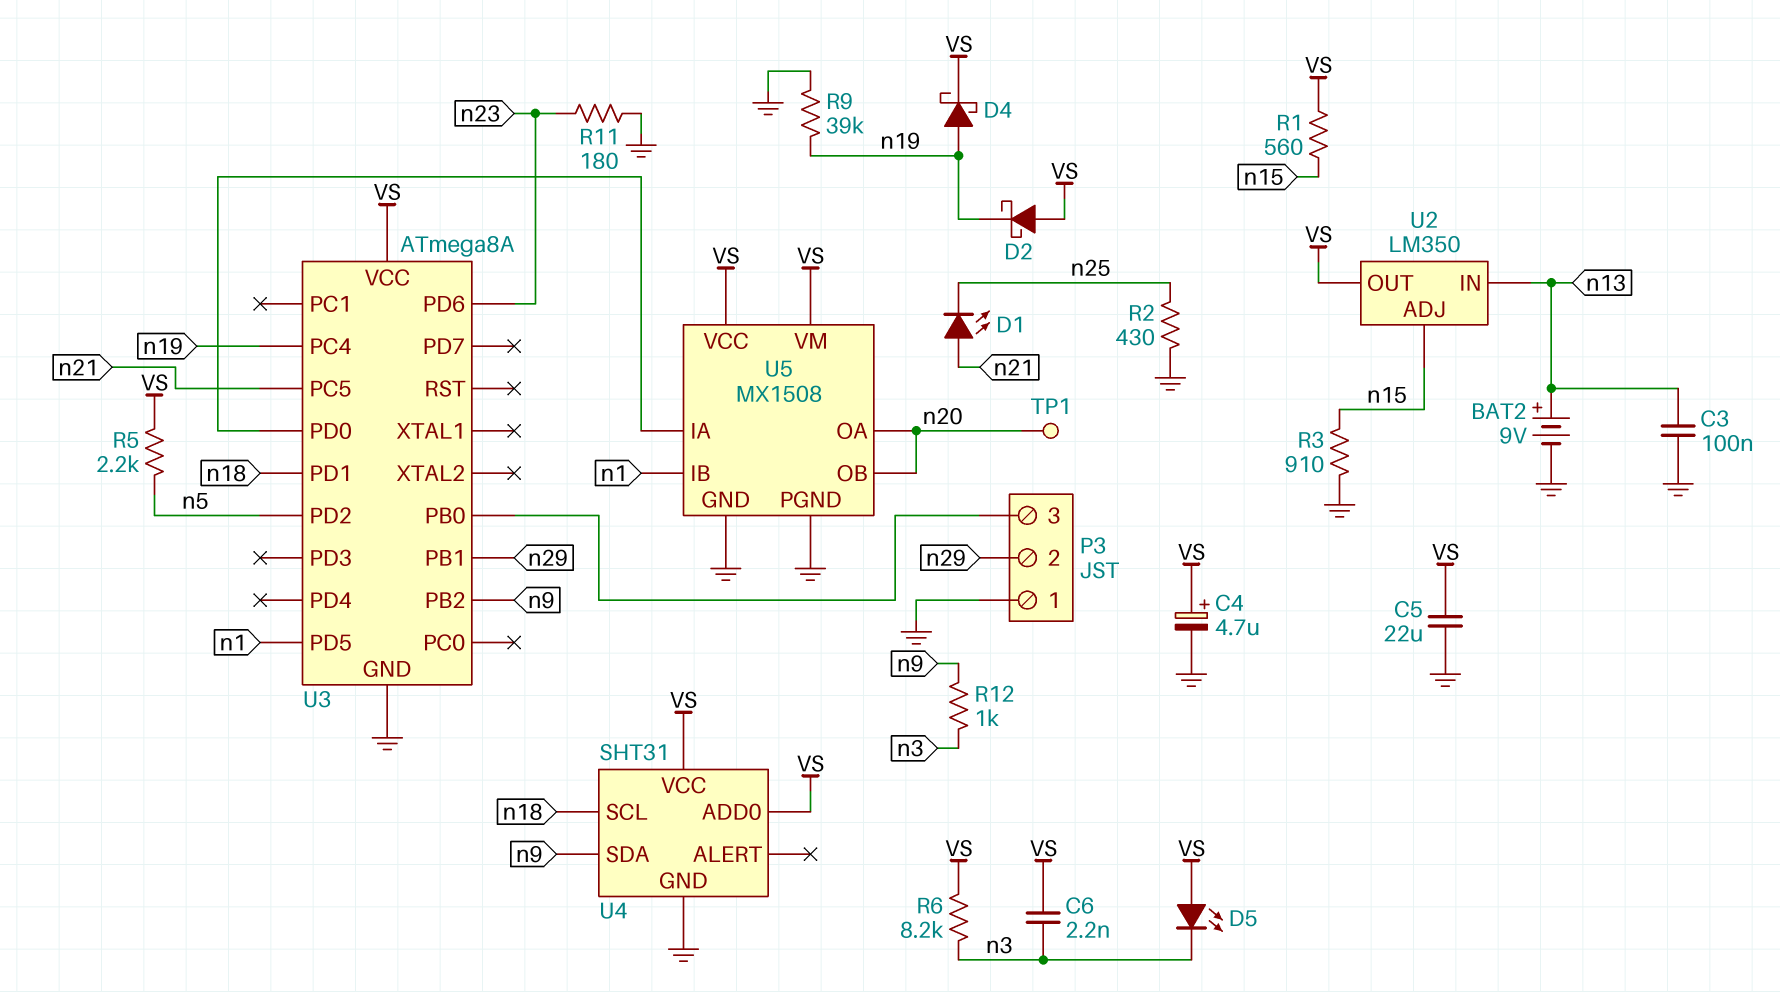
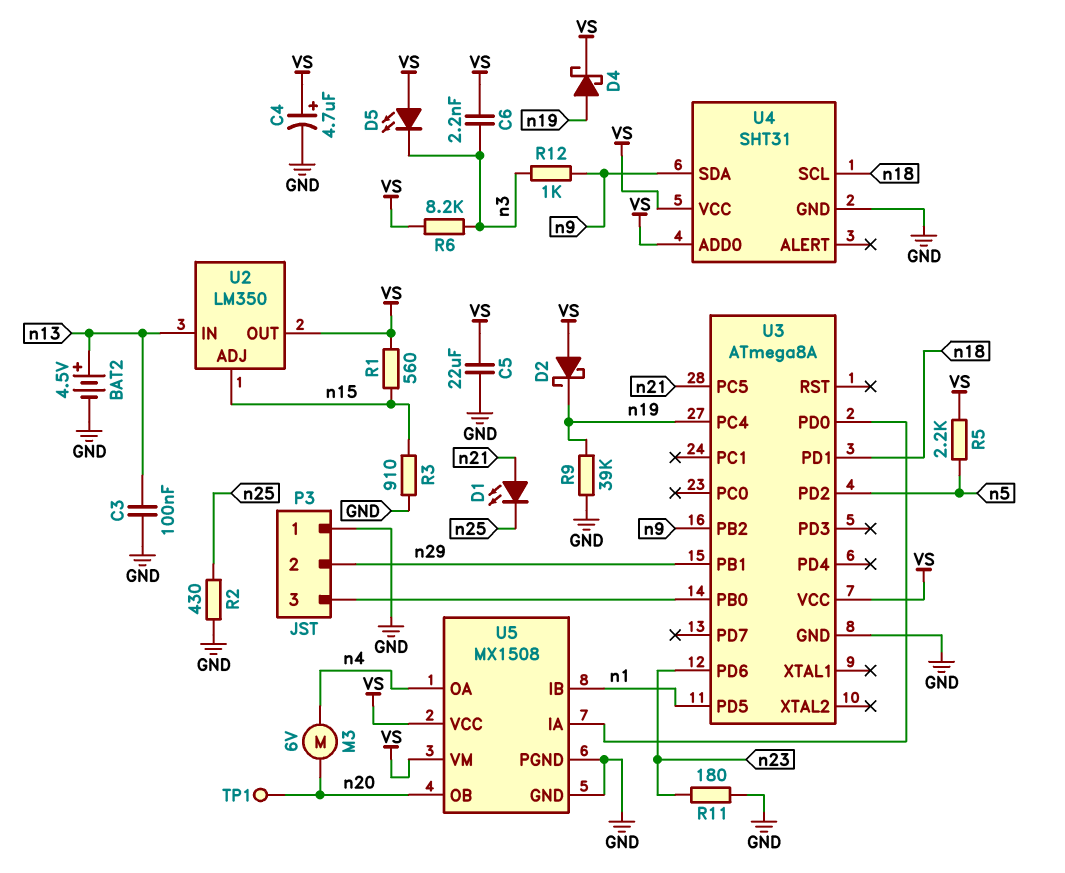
BAT2: 9V (plus n13, minus GND) -> 4.5V (plus n13, minus GND)
M3: none -> motor 6V (n4, n20)
U5 pin OA: n20 -> n4

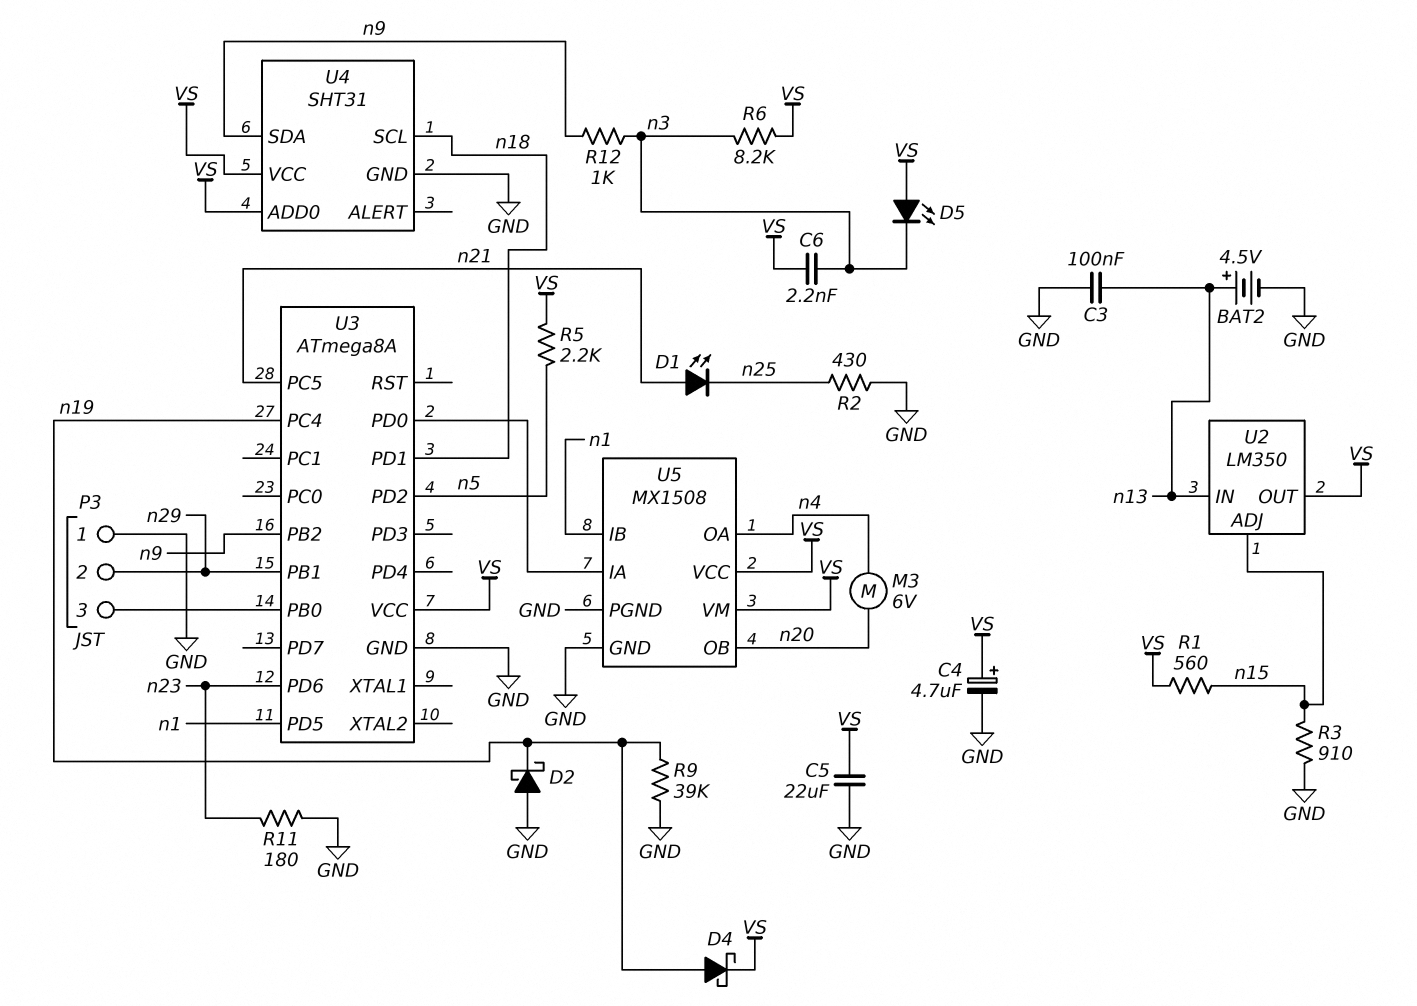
D2: schottky (A VS, K n19) -> schottky (A GND, K n19)
TP1: test point (n20) -> none

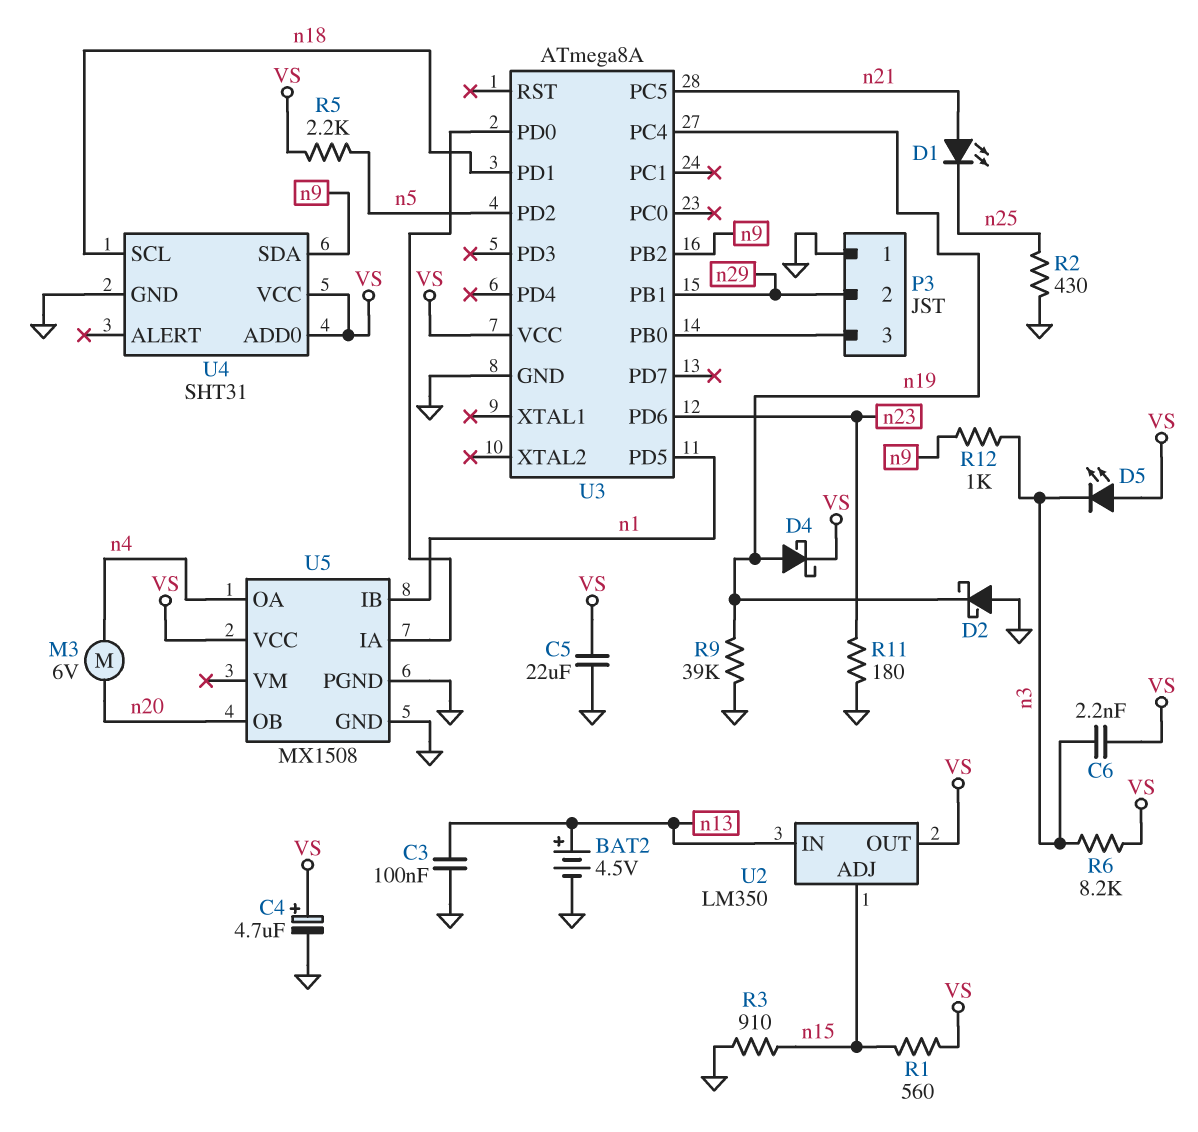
U5 pin VM: VS -> none

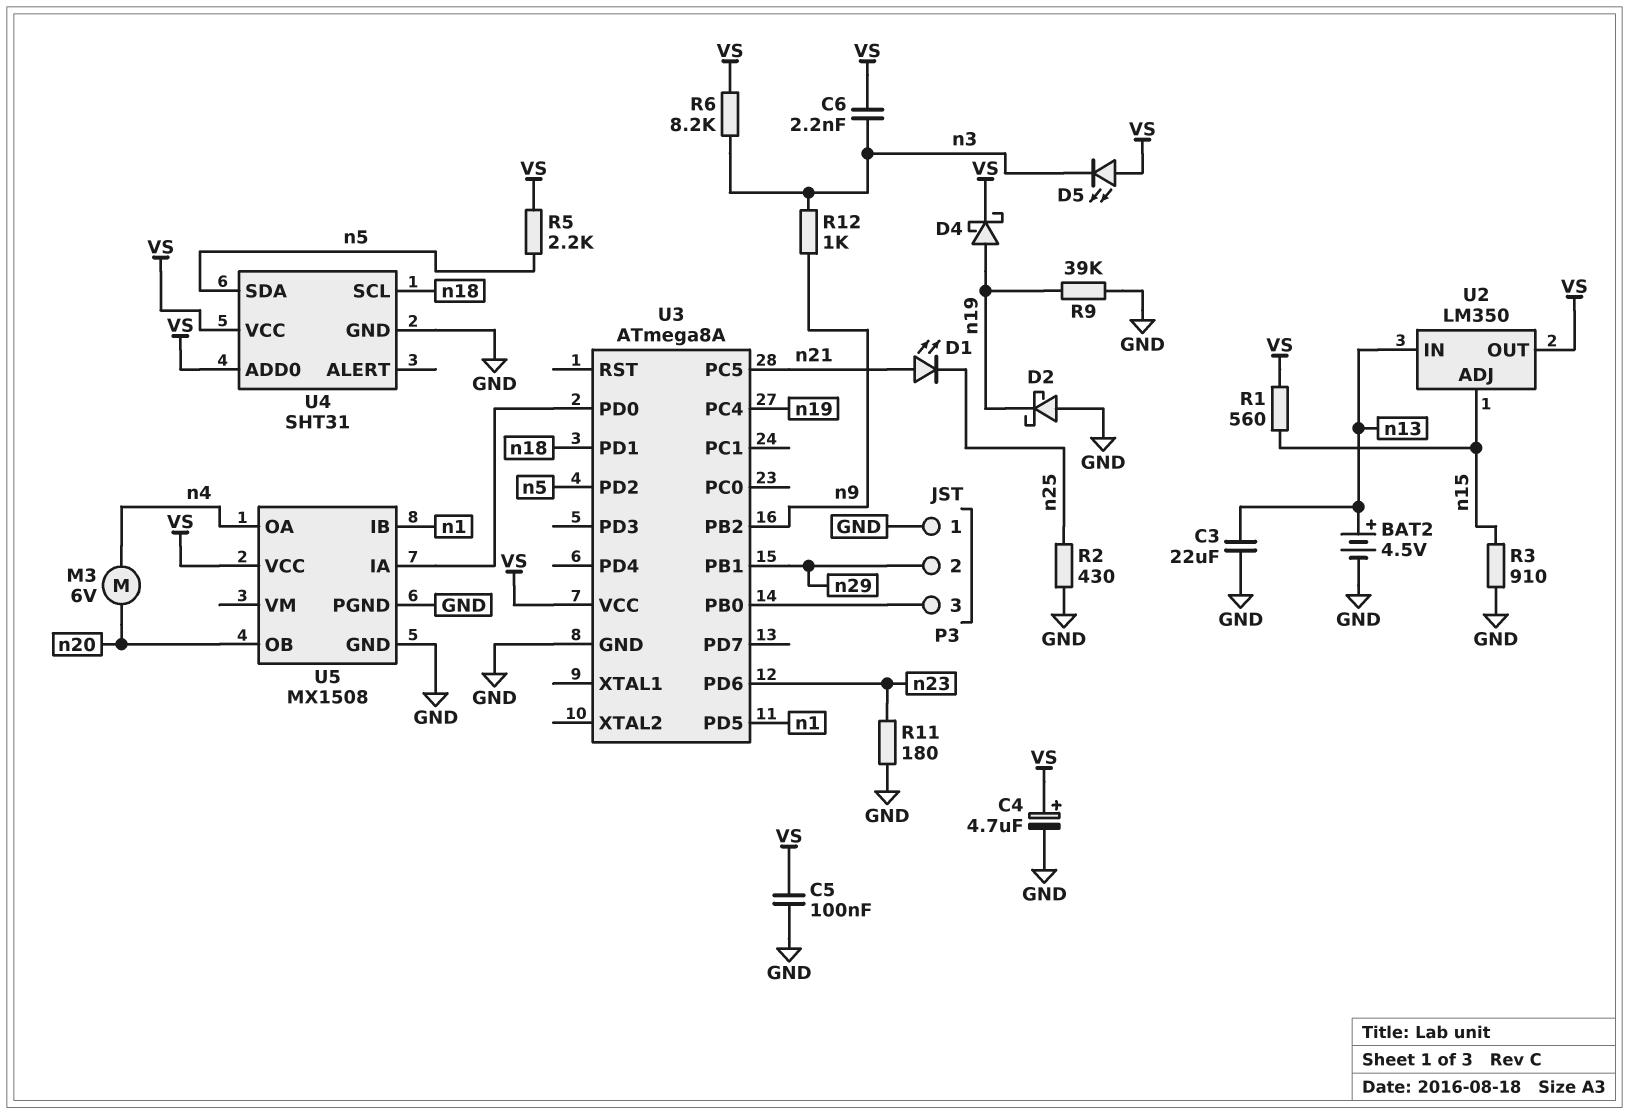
C3: 100nF (GND, n13) -> 22uF (GND, n13)
C5: 22uF (GND, VS) -> 100nF (GND, VS)
U4 pin SDA: n9 -> n5

